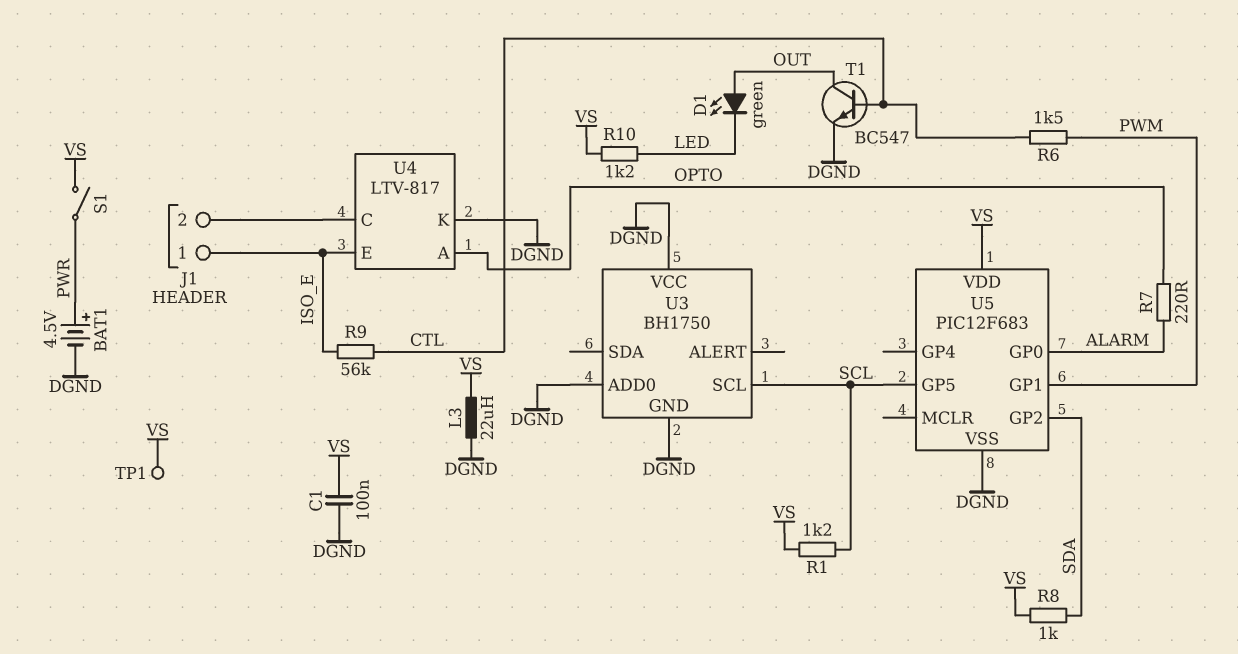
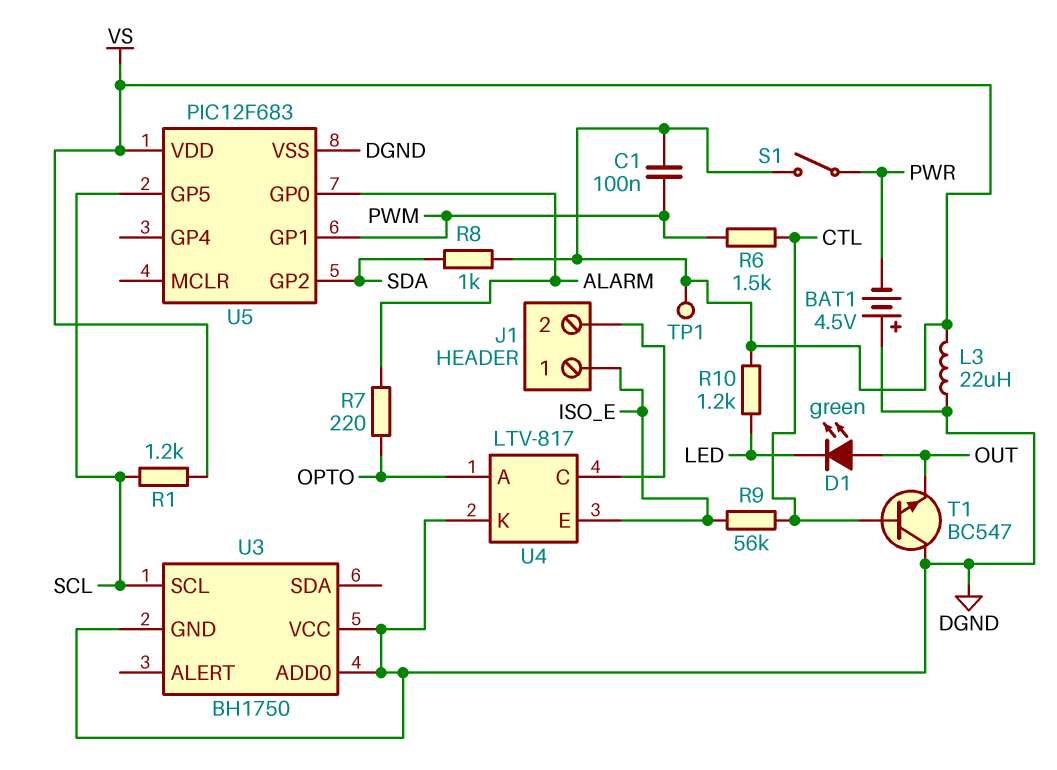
BAT1: 4.5V (plus PWR, minus DGND) -> 4.5V (plus DGND, minus PWR)
C1: 100nF (DGND, VS) -> 100nF (PWM, VS)
T1: NPN BC547 (B CTL, C OUT, E DGND) -> NPN BC547 (B CTL, C DGND, E OUT)

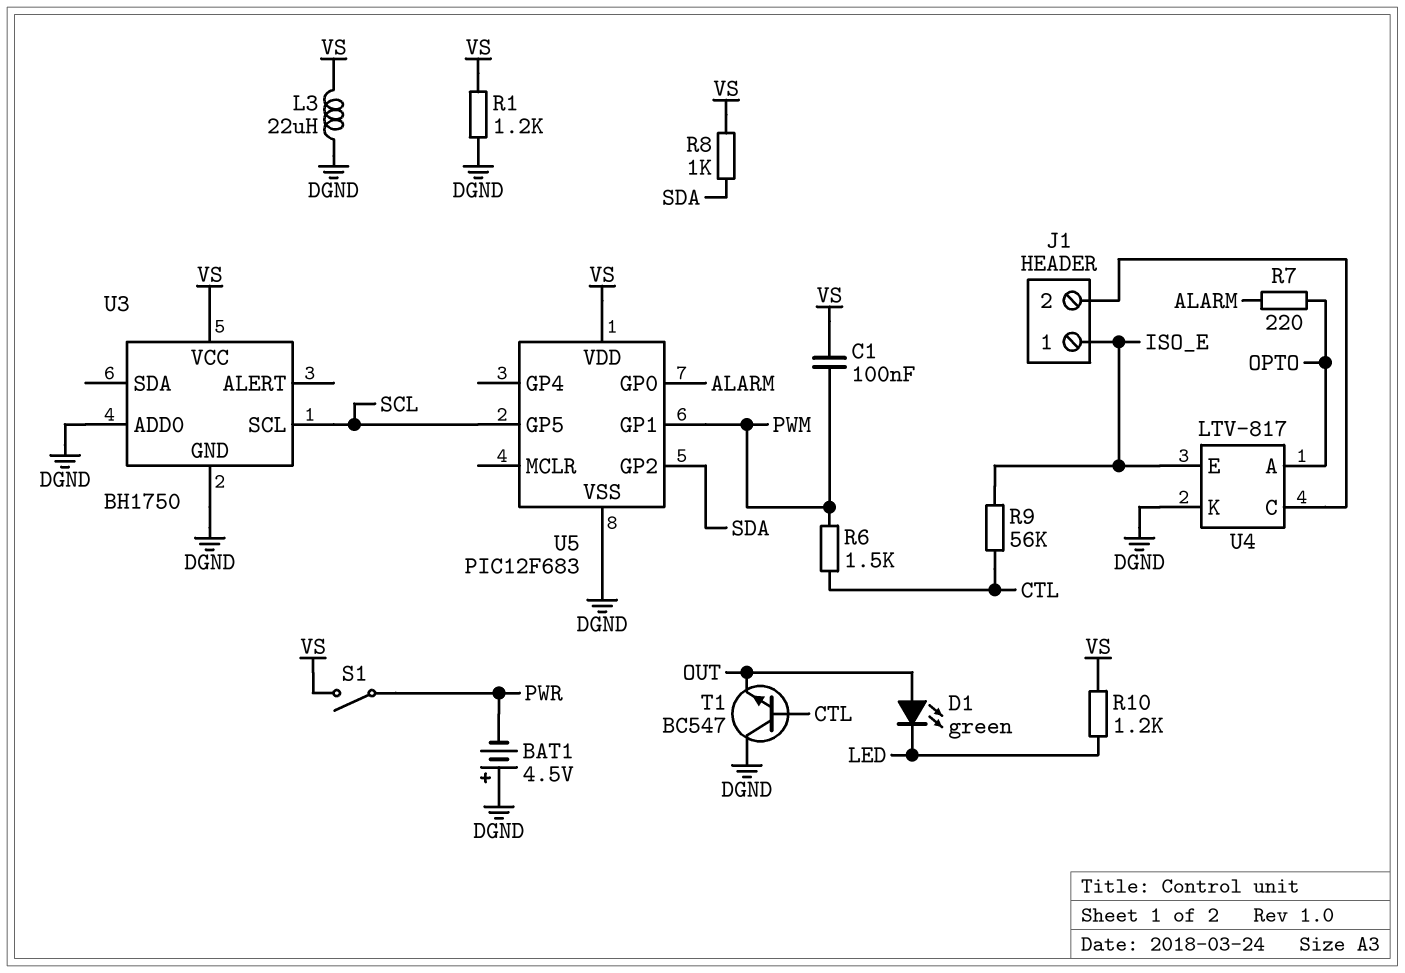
R1: 1.2k (SCL, VS) -> 1.2k (DGND, VS)
TP1: test point (VS) -> none
U3 pin VCC: DGND -> VS

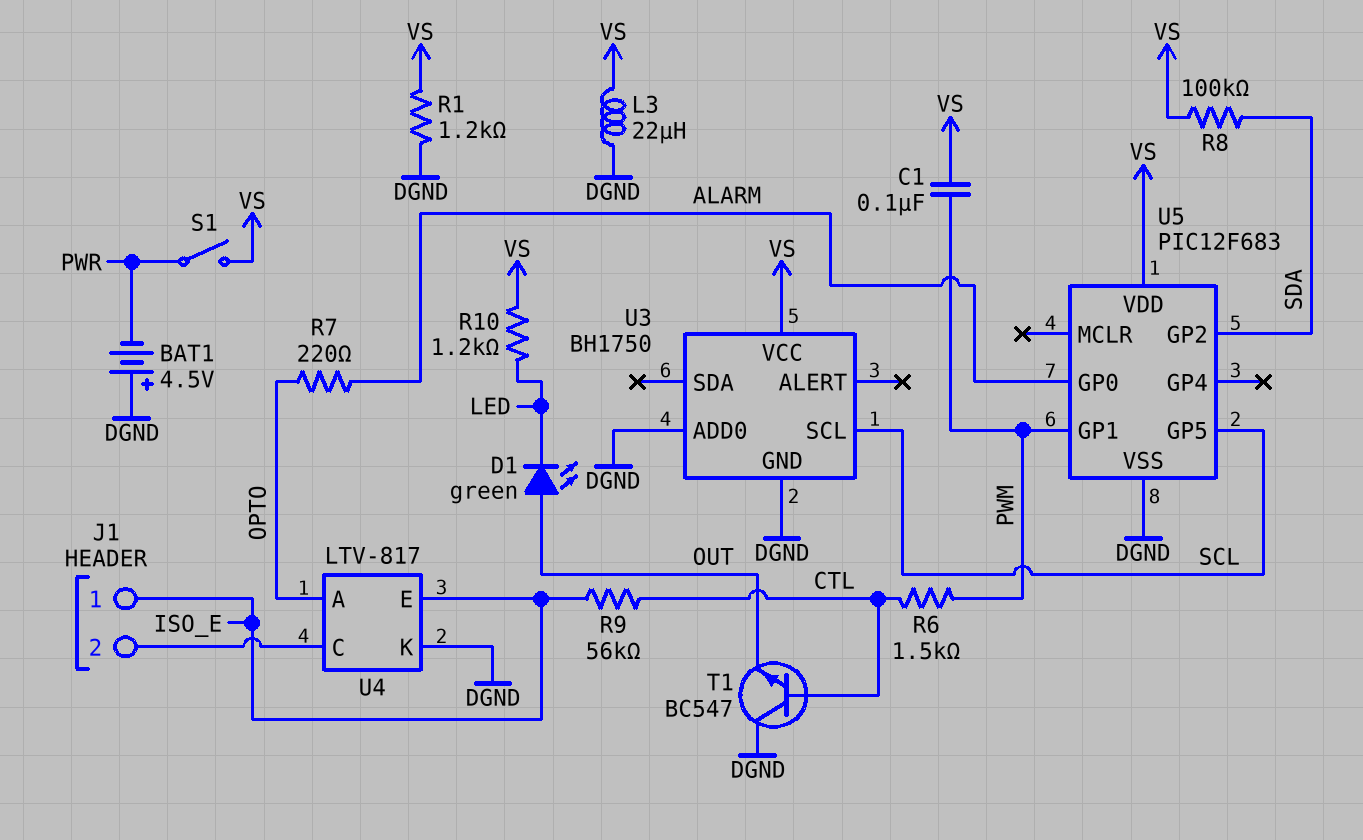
R8: 1k (SDA, VS) -> 100k (SDA, VS)

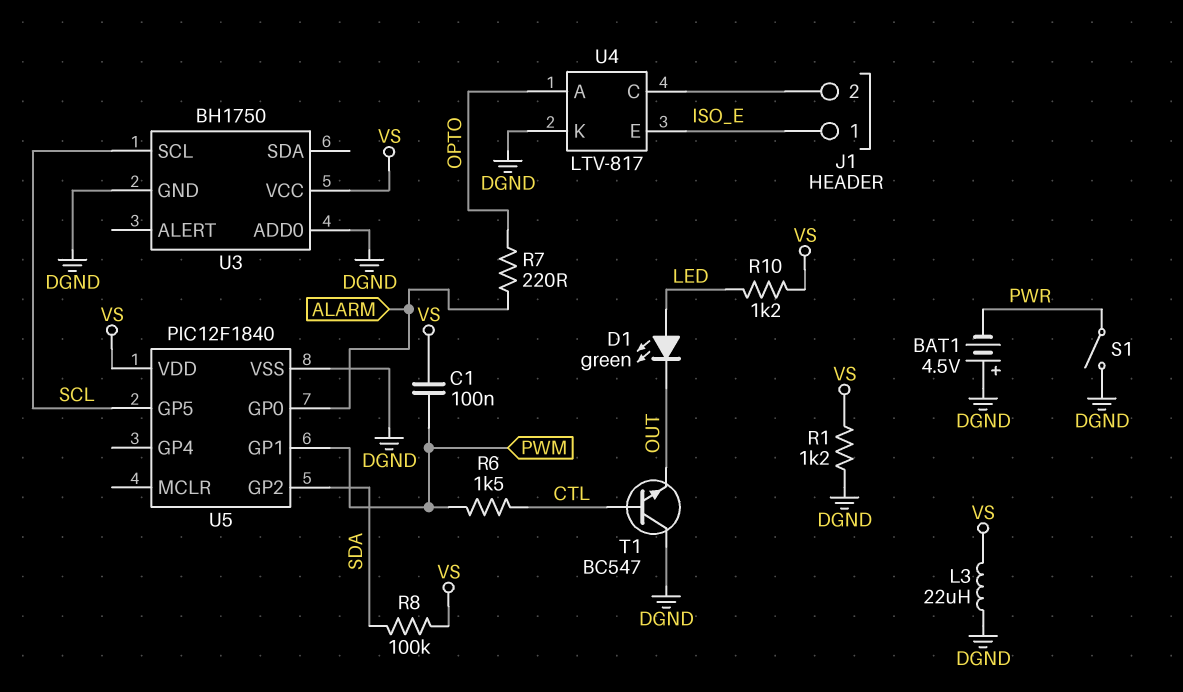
D1: LED green (A OUT, K LED) -> LED green (A LED, K OUT)
R9: 56k (CTL, ISO_E) -> none
S1: switch (PWR, VS) -> switch (DGND, PWR)
U5: PIC12F683 -> PIC12F1840

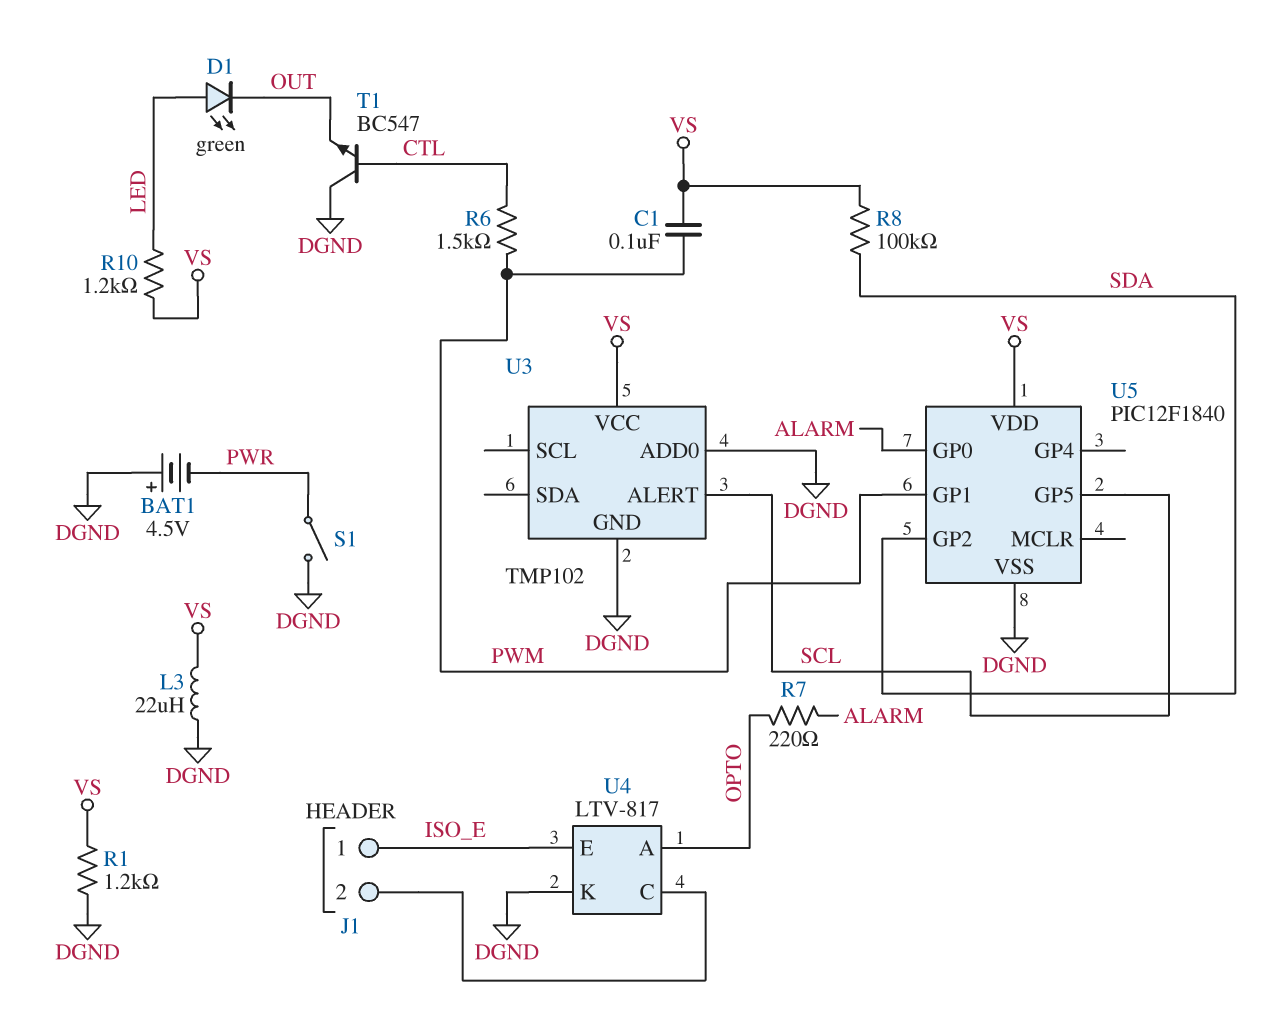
U3: BH1750 -> TMP102
U3 pin ALERT: none -> SCL
U3 pin SCL: SCL -> none

